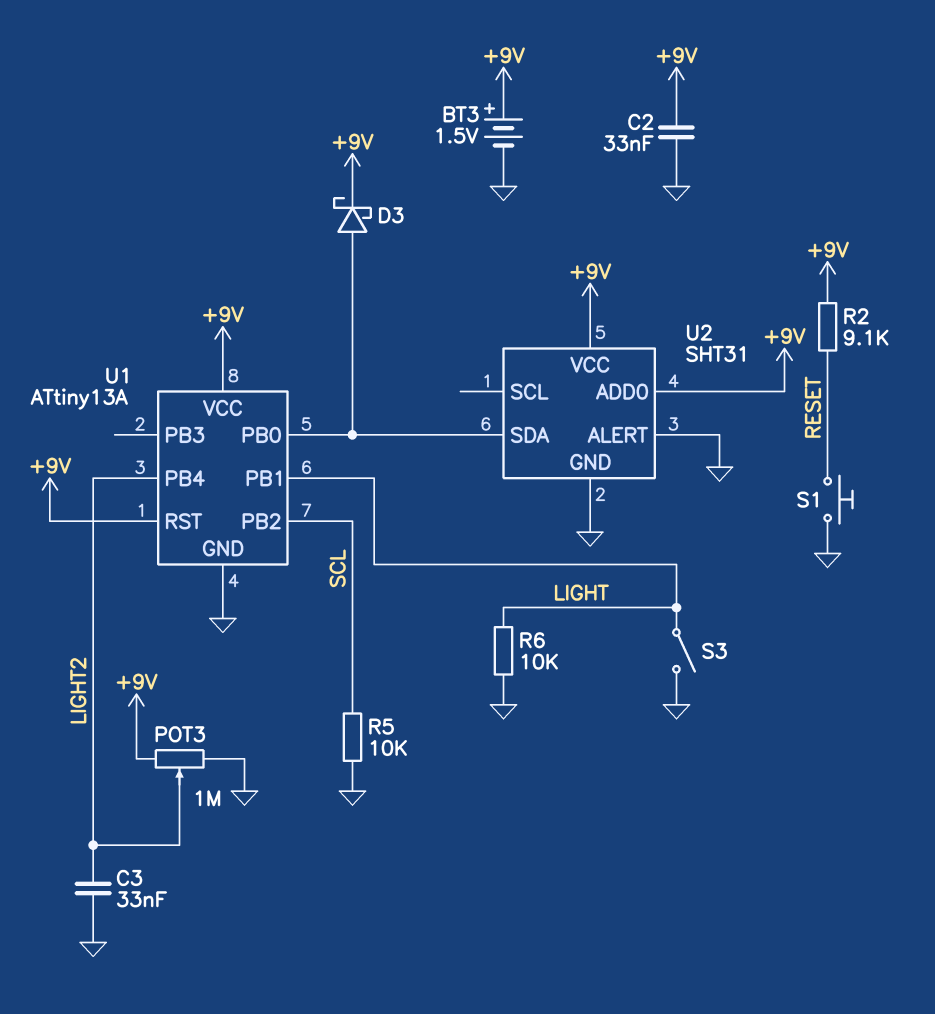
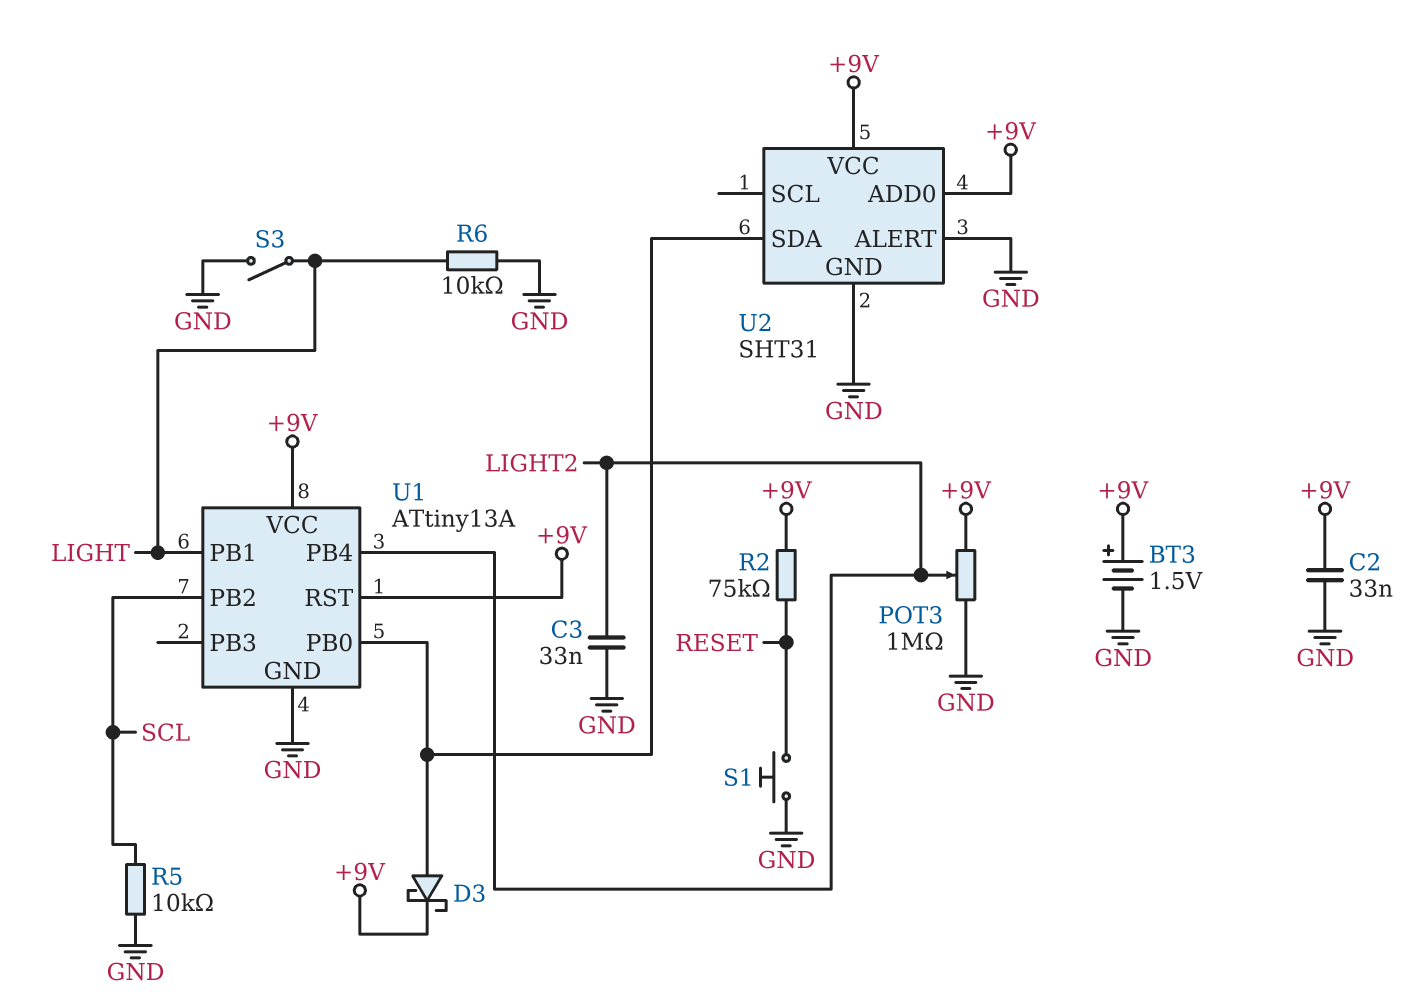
R2: 9.1k (+9V, RESET) -> 75k (+9V, RESET)

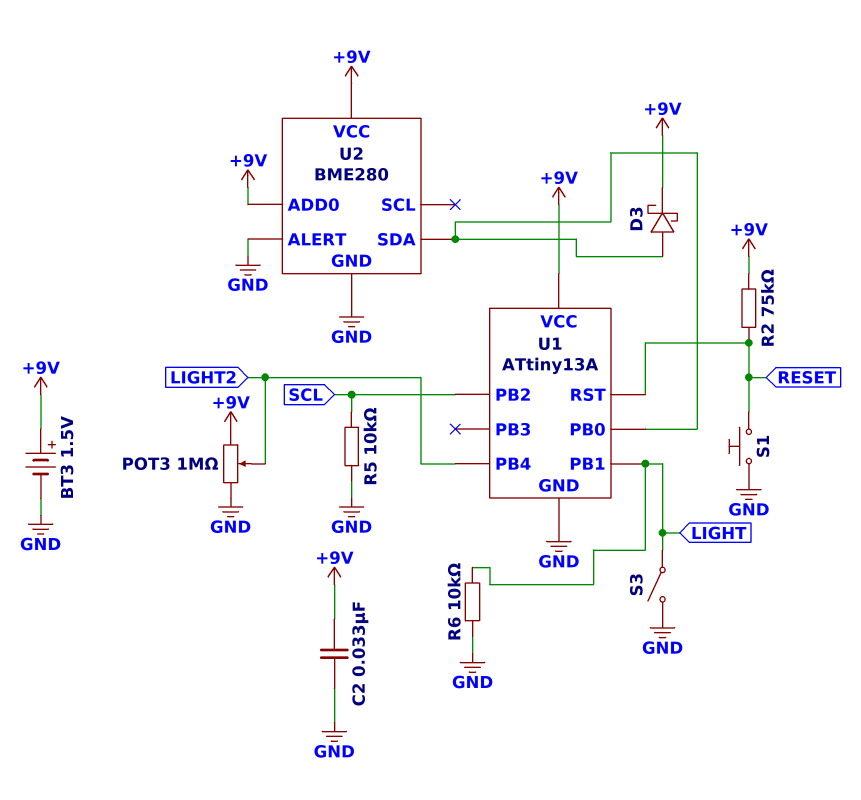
C3: 33nF (GND, LIGHT2) -> none
U1 pin RST: +9V -> RESET
U2: SHT31 -> BME280

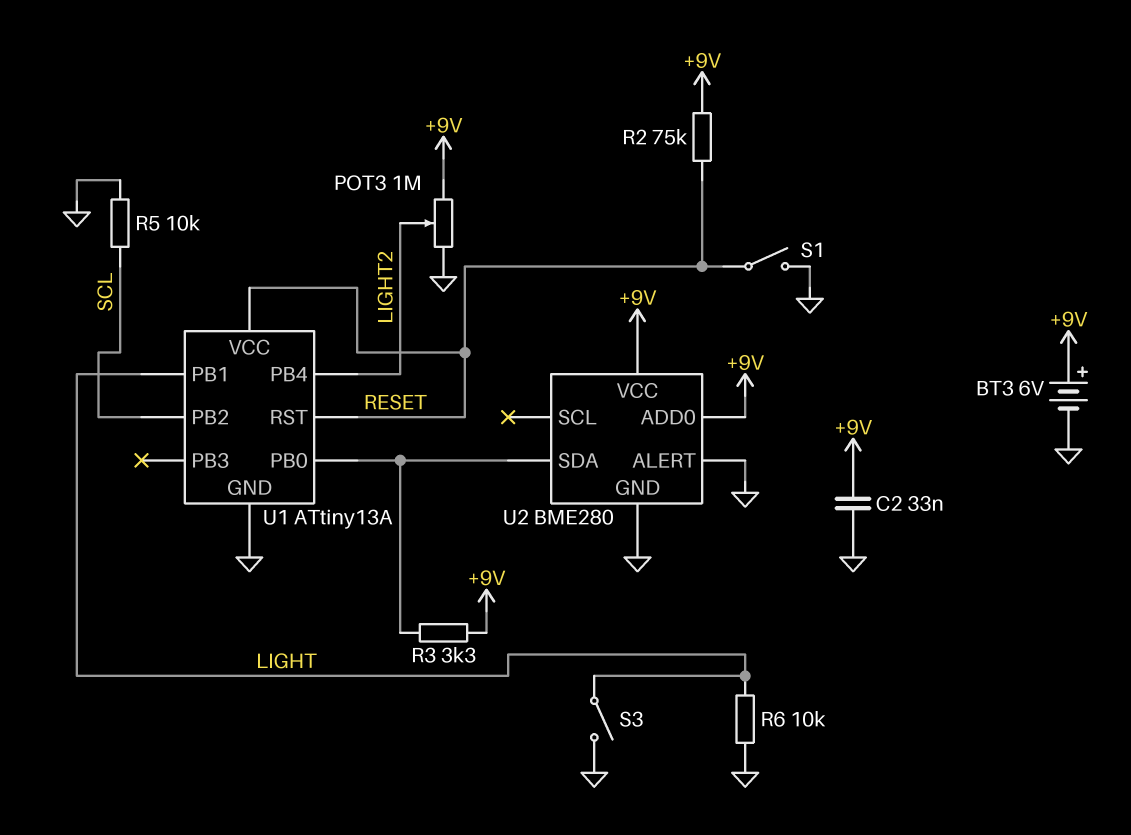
BT3: 1.5V (plus +9V, minus GND) -> 6V (plus +9V, minus GND)
D3: schottky (A U1/PB0, K +9V) -> none
R3: none -> 3.3k (+9V, U1/PB0)
S1: button (GND, RESET) -> switch (GND, RESET)
U1 pin VCC: +9V -> RESET

